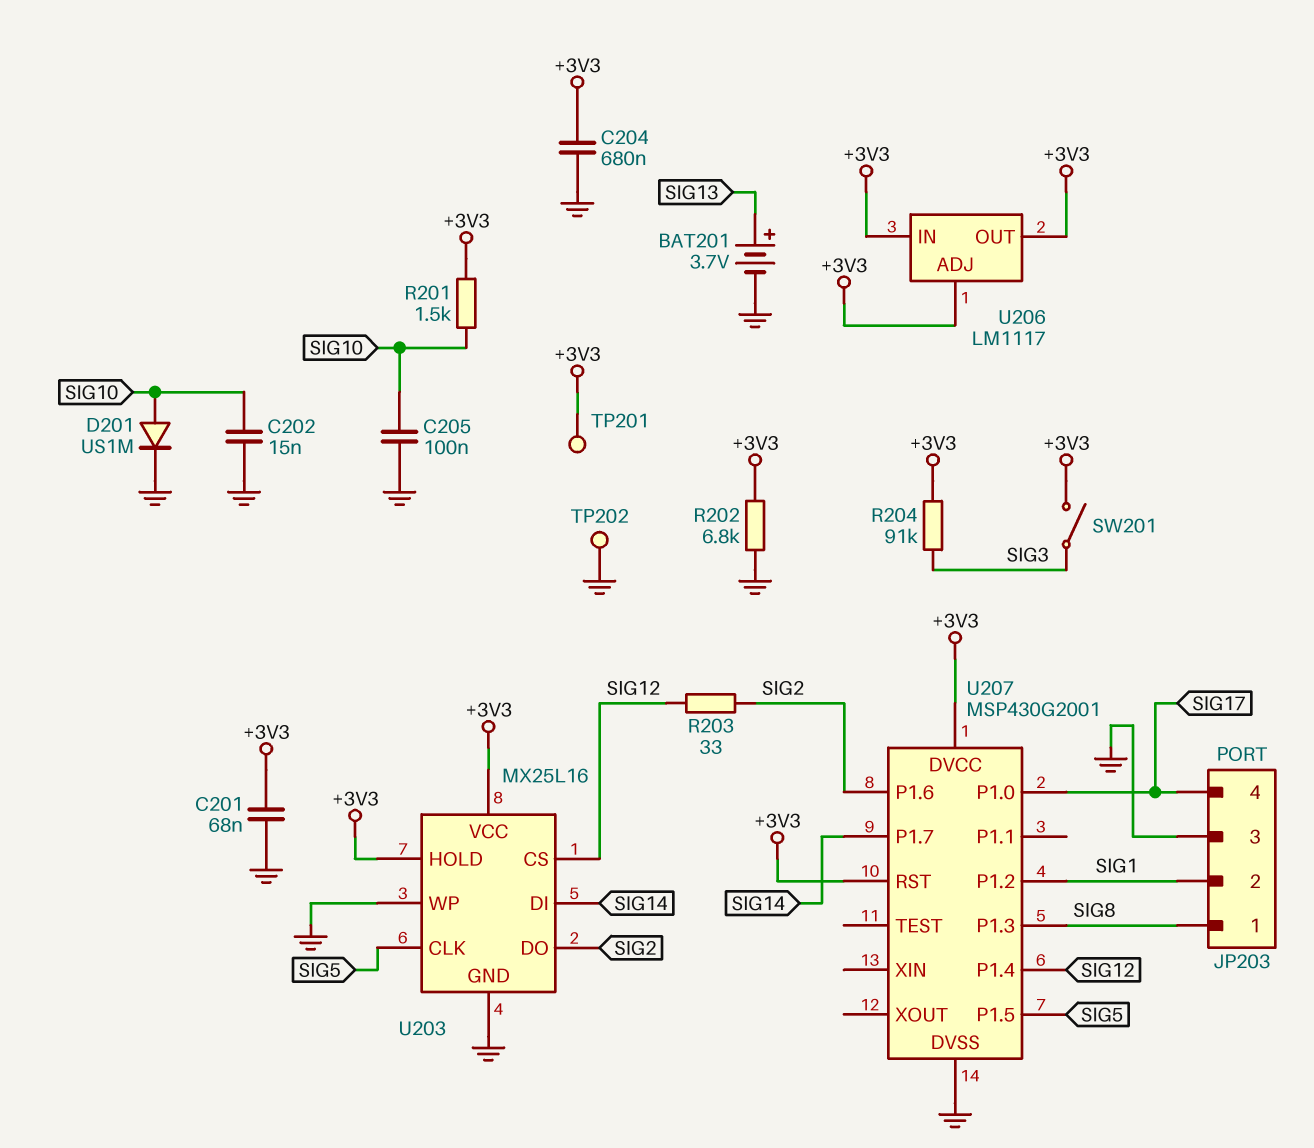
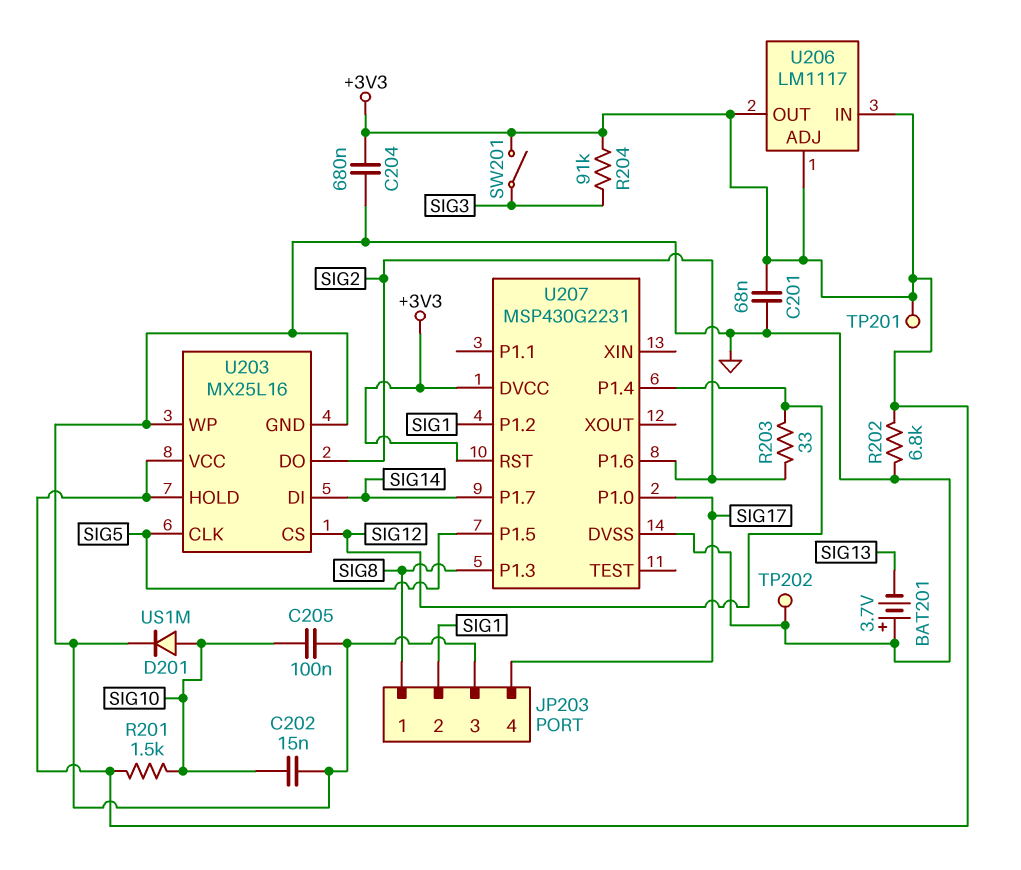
BAT201: 3.7V (plus SIG13, minus GND) -> 3.7V (plus GND, minus SIG13)
U207: MSP430G2001 -> MSP430G2231

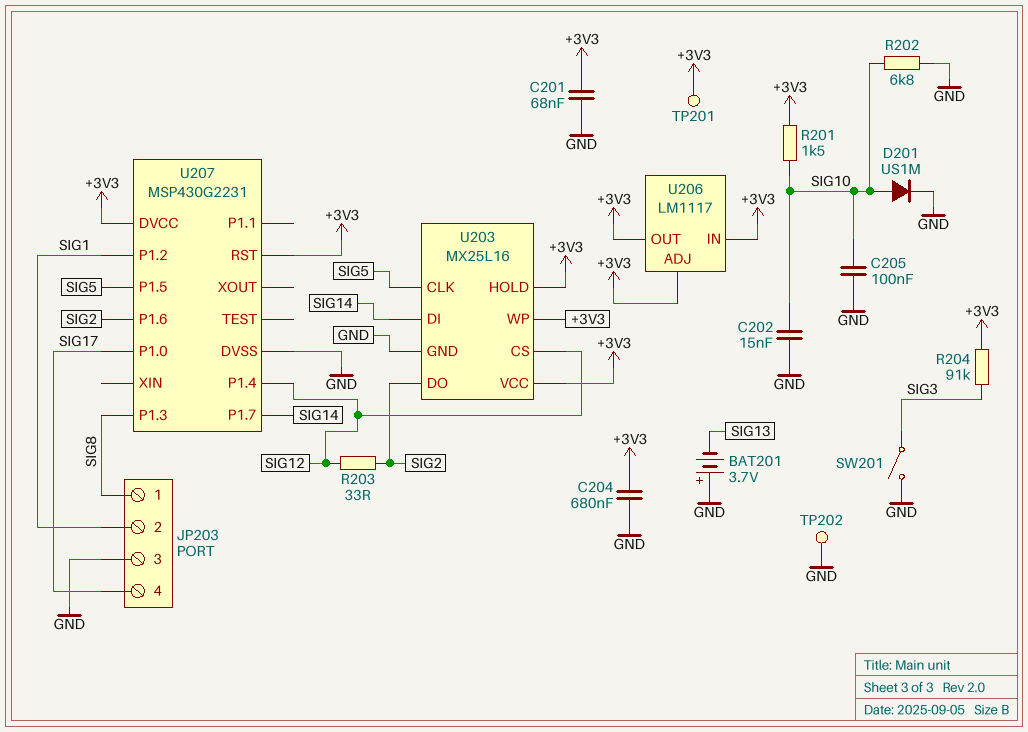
R202: 6.8k (+3V3, GND) -> 6.8k (GND, SIG10)
SW201: switch (+3V3, SIG3) -> switch (GND, SIG3)
U203 pin WP: GND -> +3V3

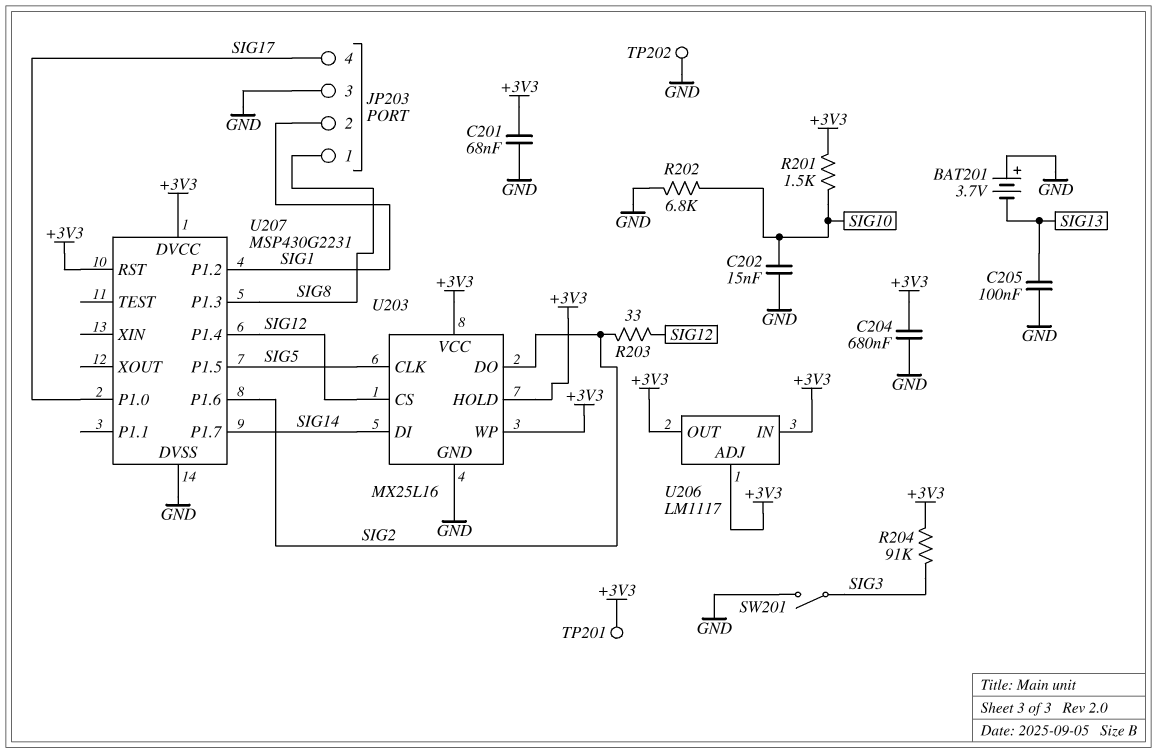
C205: 100nF (GND, SIG10) -> 100nF (GND, SIG13)
D201: diode US1M (A SIG10, K GND) -> none

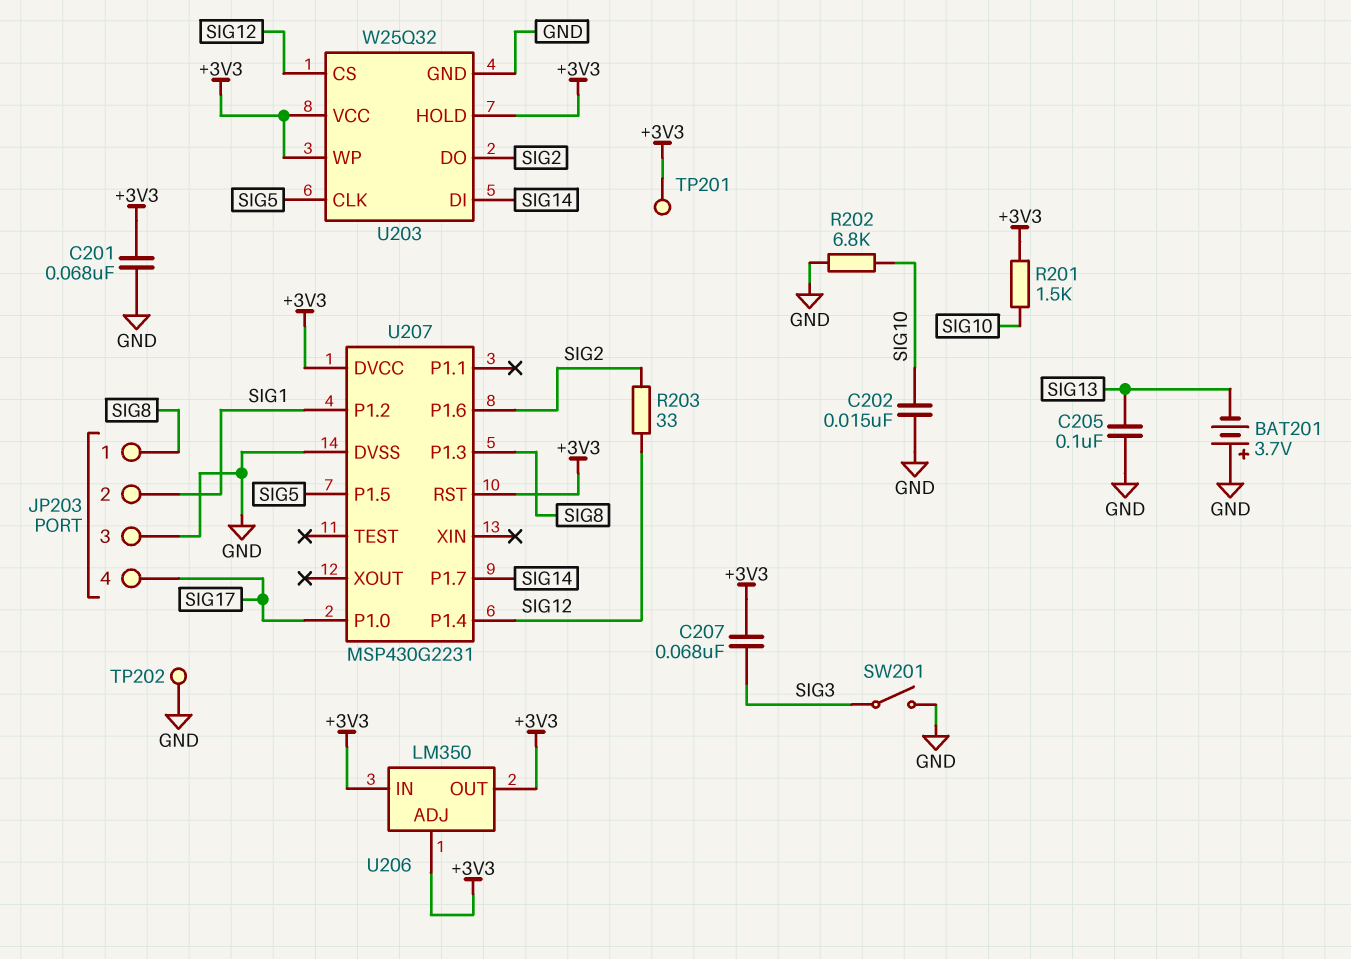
C204: 680nF (+3V3, GND) -> none
C207: none -> 68nF (+3V3, SIG3)
R204: 91k (+3V3, SIG3) -> none
U203: MX25L16 -> W25Q32
U206: LM1117 -> LM350

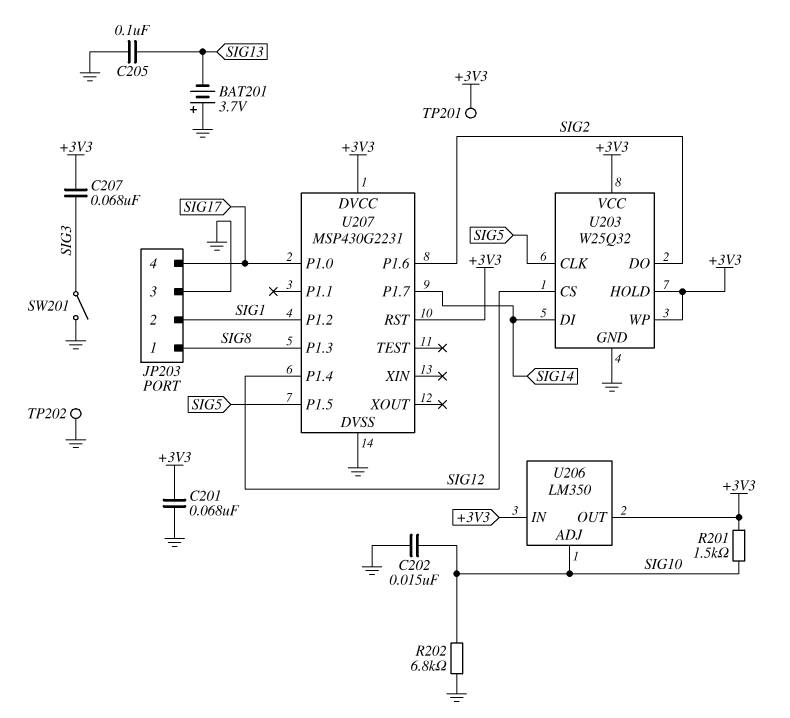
R203: 33 (SIG2, SIG12) -> none
U206 pin ADJ: +3V3 -> SIG10

